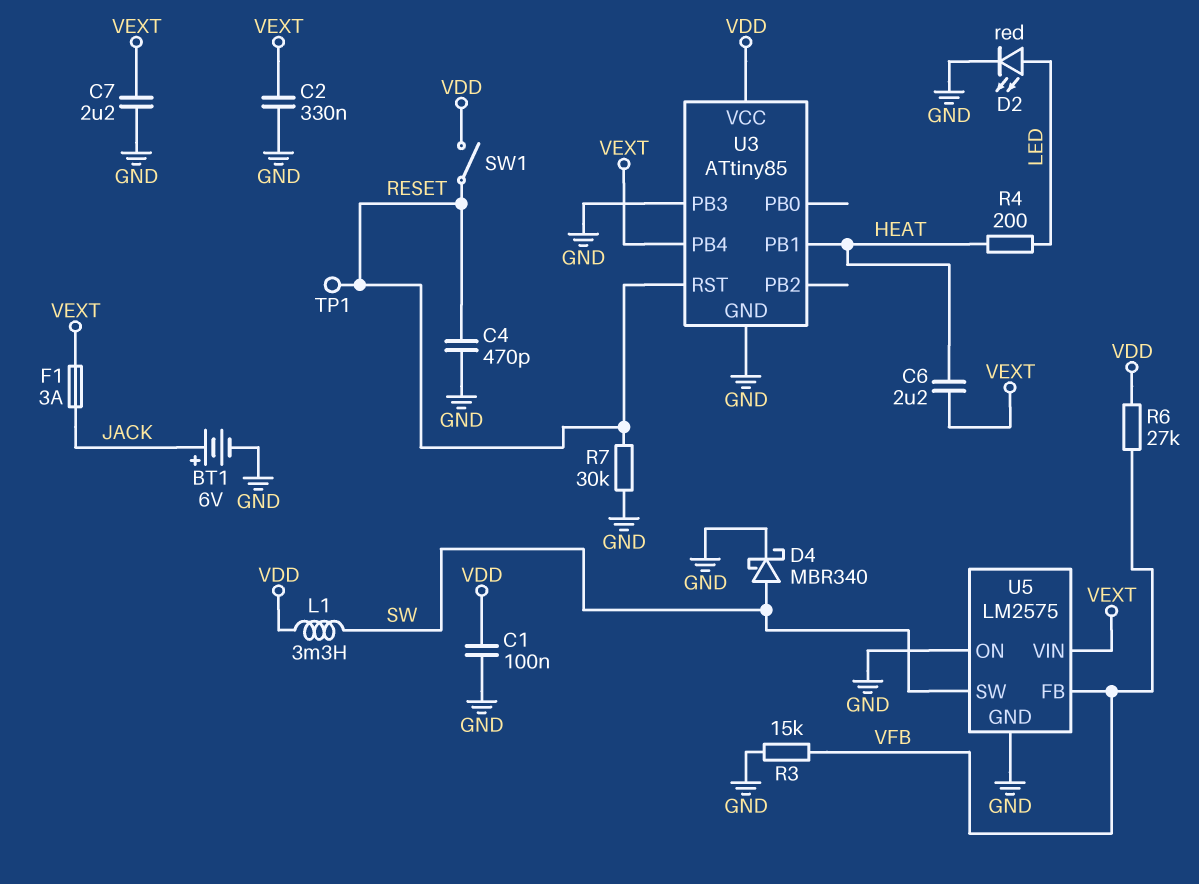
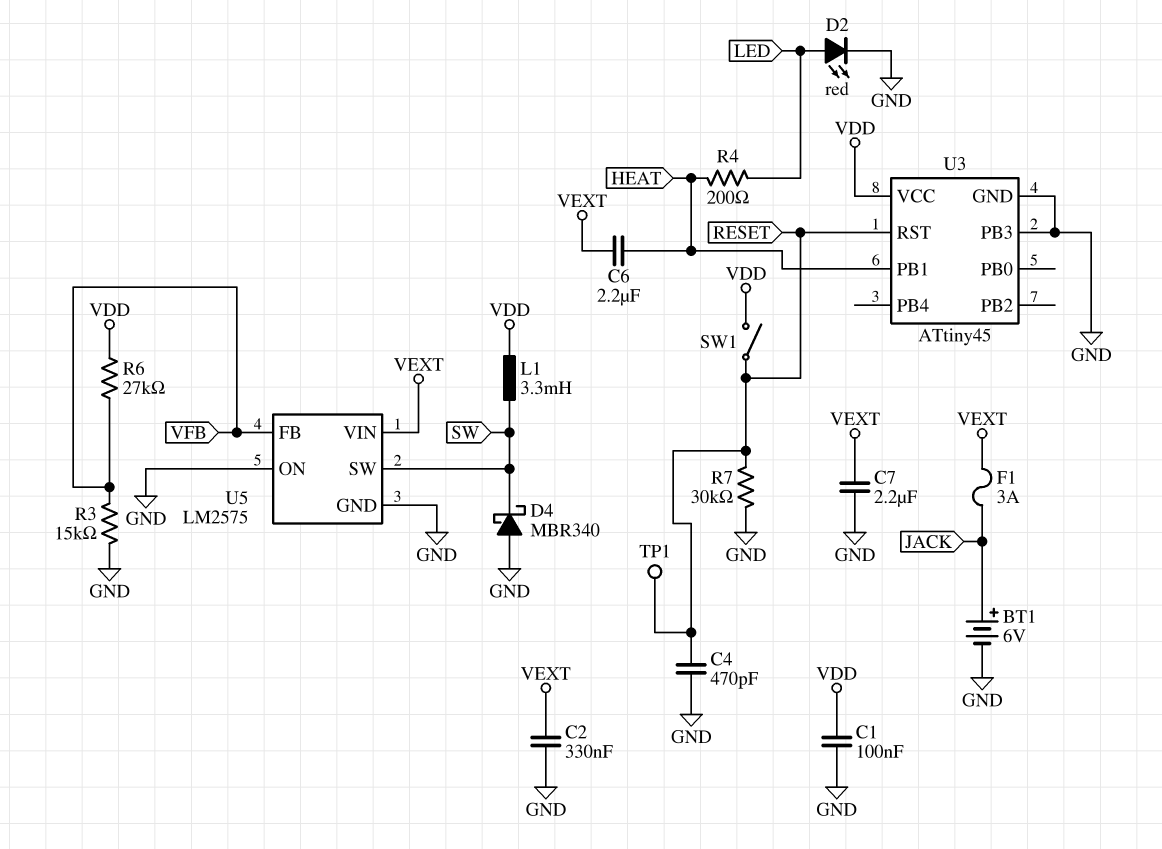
D4: schottky MBR340 (A SW, K GND) -> schottky MBR340 (A GND, K SW)
U3: ATtiny85 -> ATtiny45
U3 pin PB4: VEXT -> none

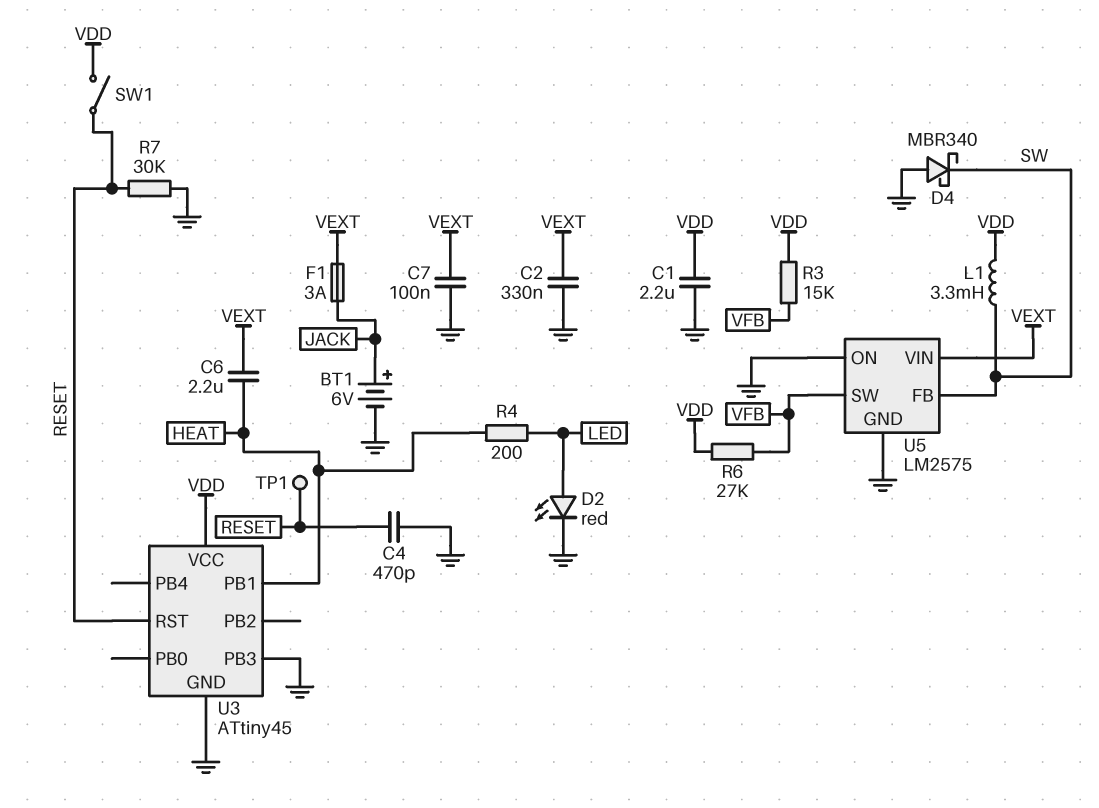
C1: 100nF (GND, VDD) -> 2.2uF (GND, VDD)
C7: 2.2uF (GND, VEXT) -> 100nF (GND, VEXT)
R3: 15k (GND, VFB) -> 15k (VDD, VFB)
U5 pin FB: VFB -> SW
U5 pin SW: SW -> VFB

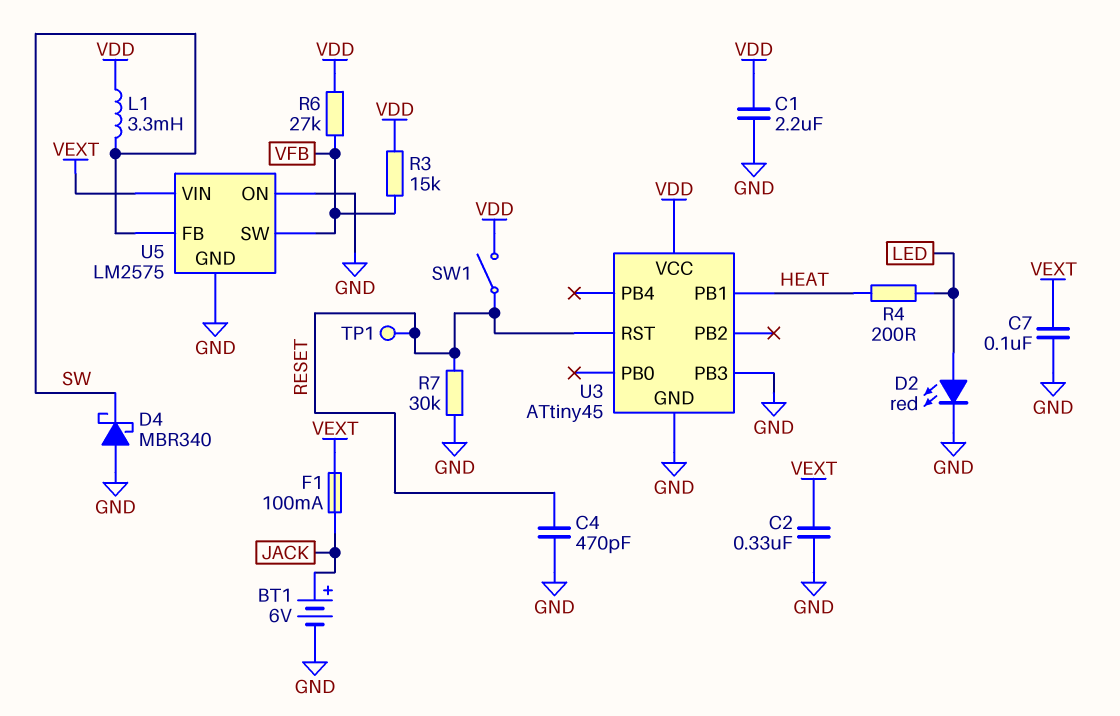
C6: 2.2uF (HEAT, VEXT) -> none
F1: 3A (JACK, VEXT) -> 100mA (JACK, VEXT)

